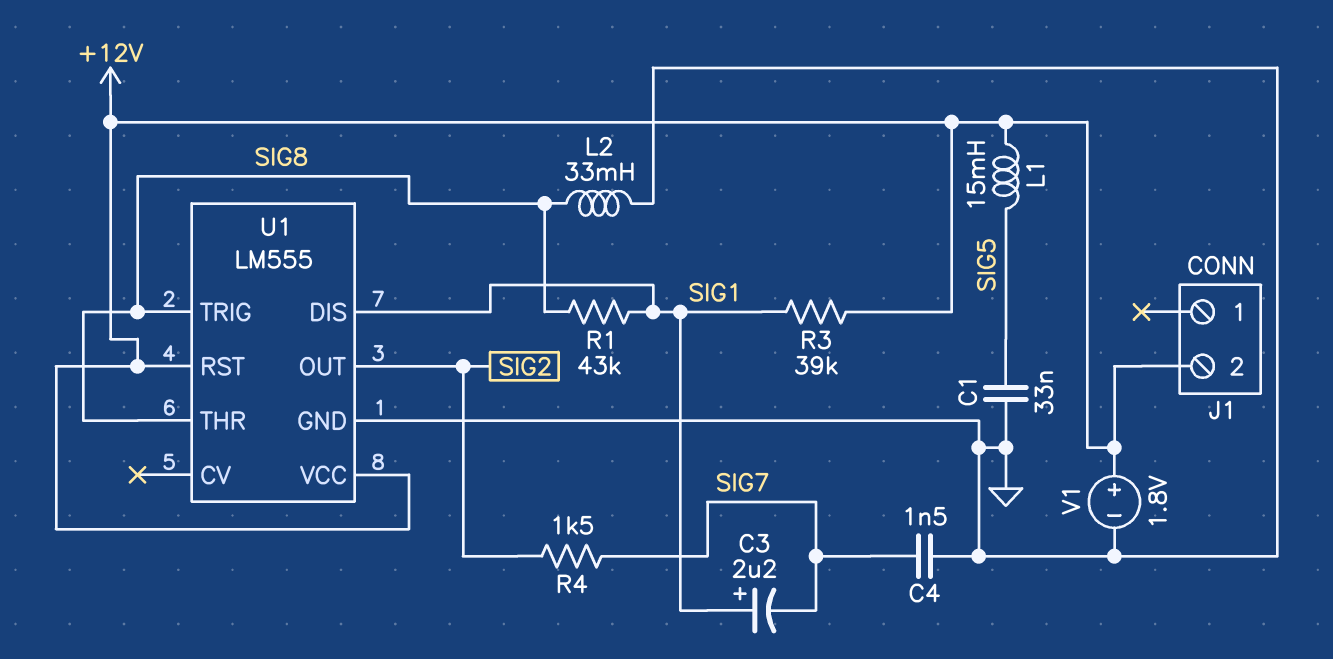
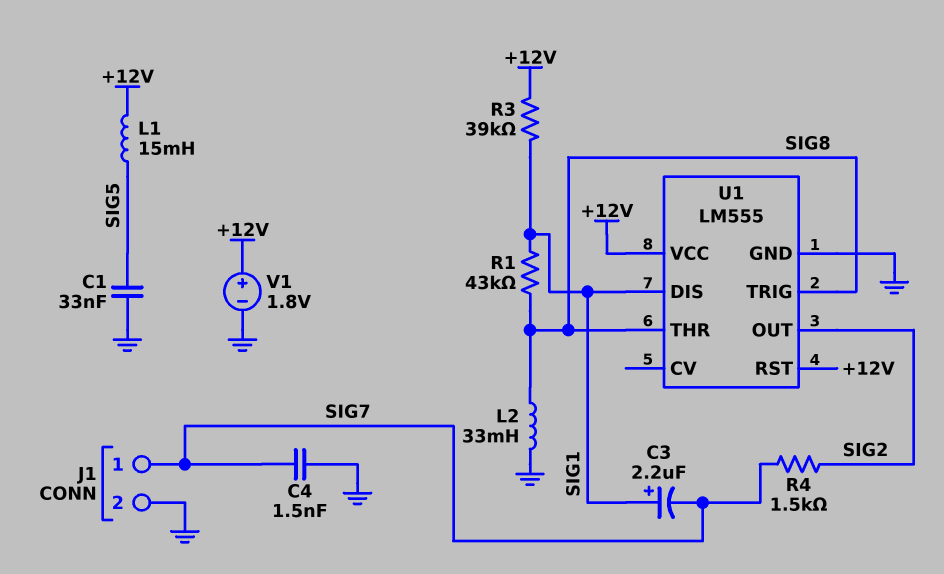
J1 pin 1: none -> SIG7
J1 pin 2: +12V -> GND

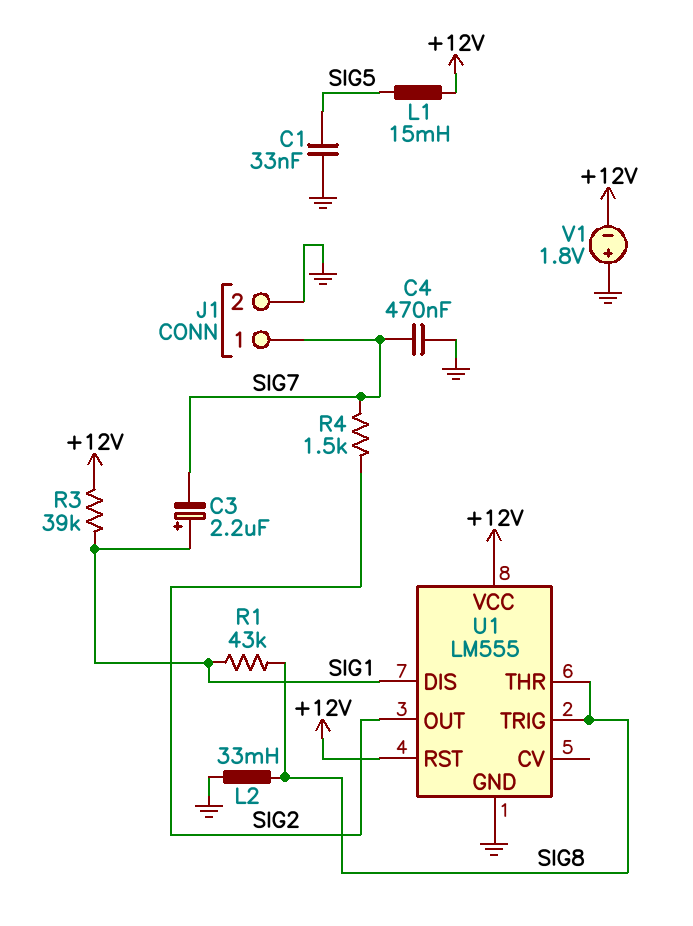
C4: 1.5nF (GND, SIG7) -> 470nF (GND, SIG7)
V1: 1.8V (plus +12V, minus GND) -> 1.8V (plus GND, minus +12V)

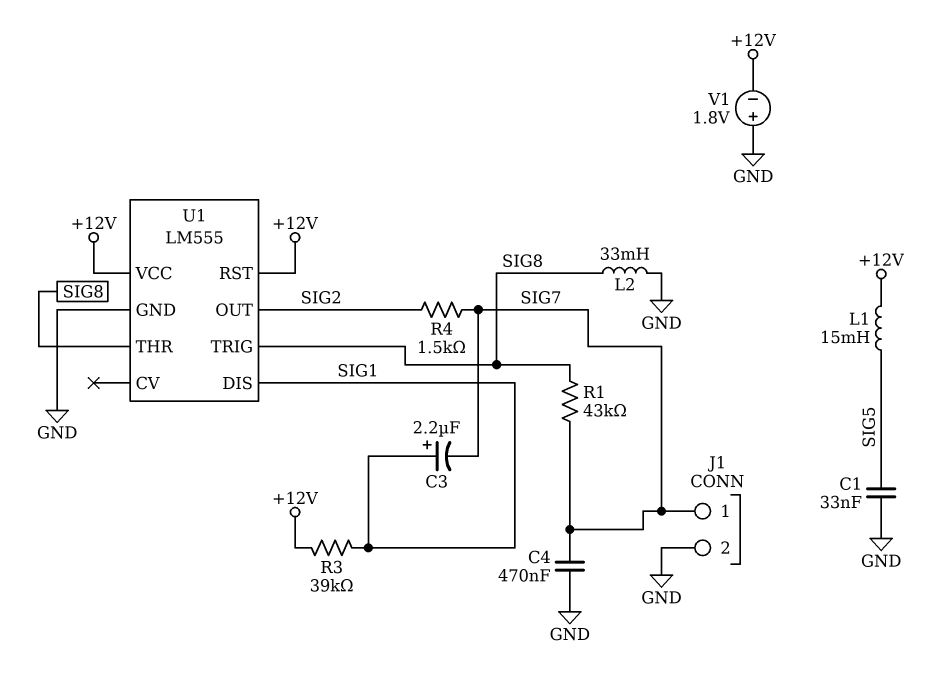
R1: 43k (SIG1, SIG8) -> 43k (SIG7, SIG8)

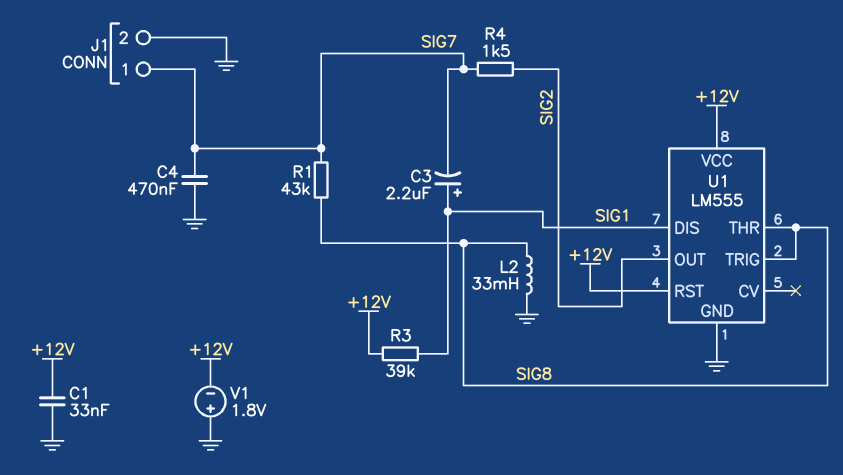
C1: 33nF (GND, SIG5) -> 33nF (+12V, GND)
L1: 15mH (+12V, SIG5) -> none

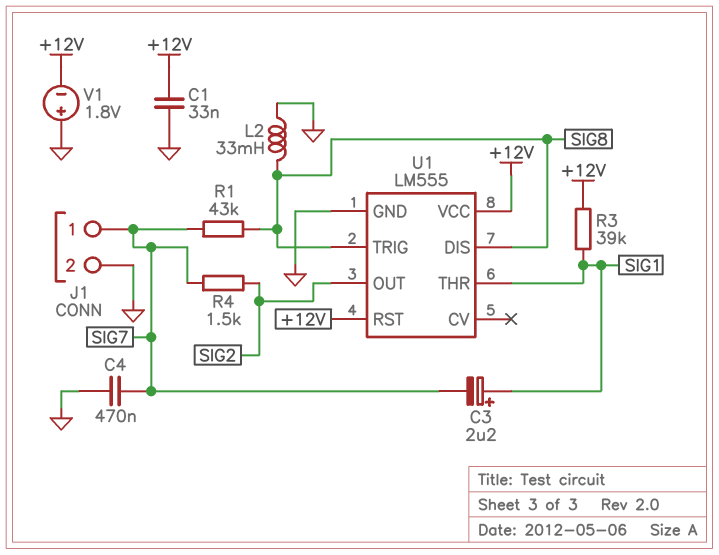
U1 pin DIS: SIG1 -> SIG8
U1 pin THR: SIG8 -> SIG1

